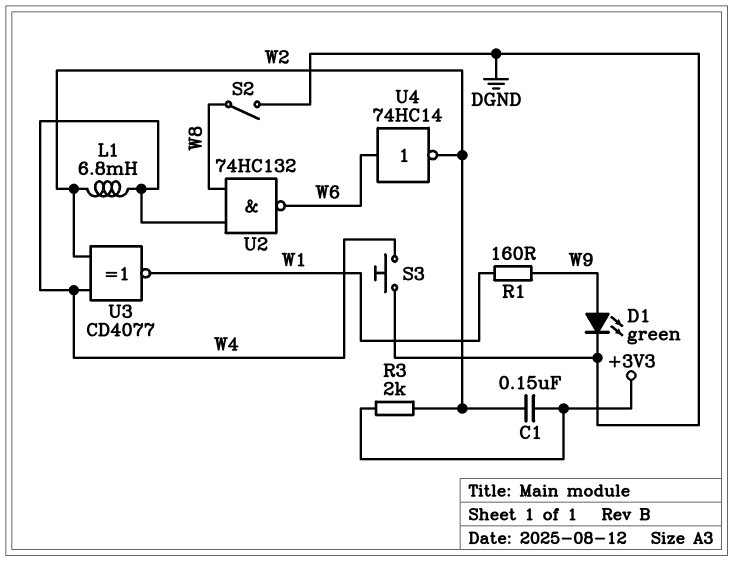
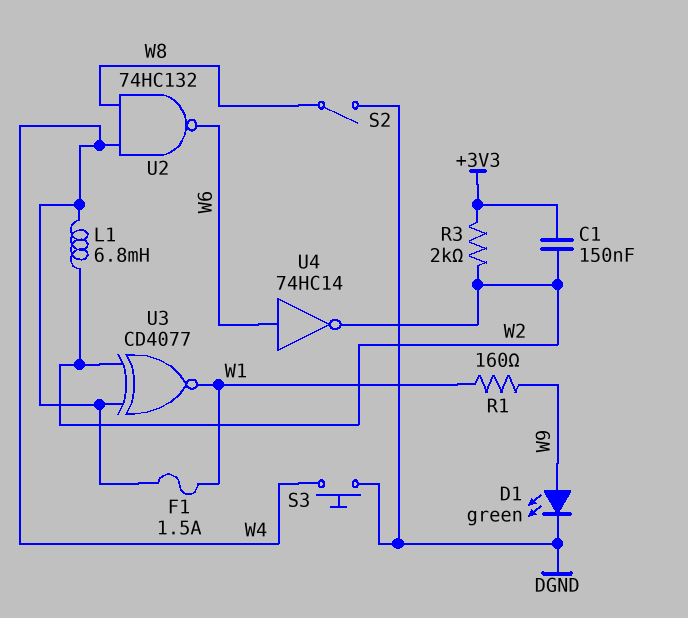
F1: none -> 1.5A (W1, W4)

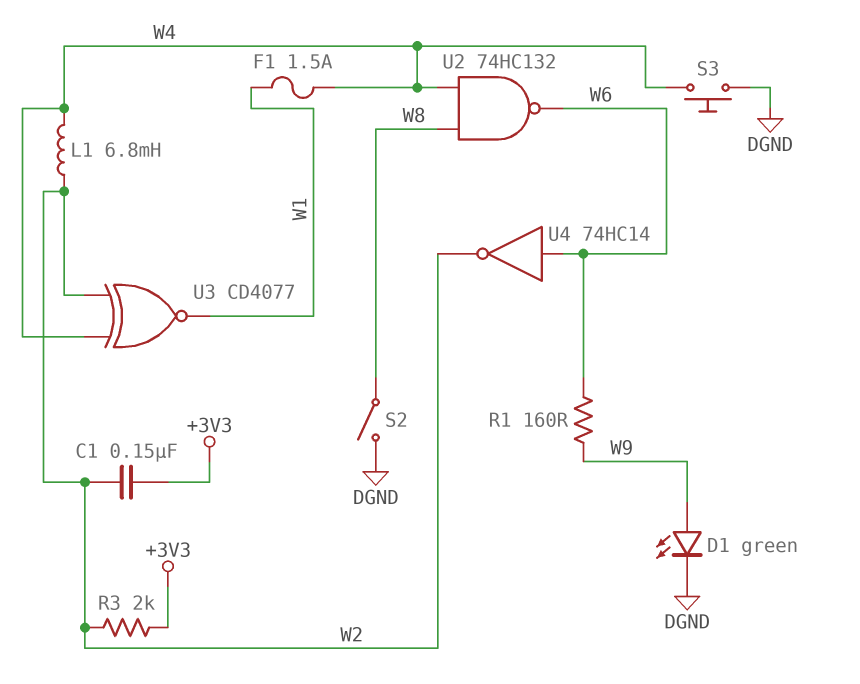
R1: 160 (W1, W9) -> 160 (W6, W9)

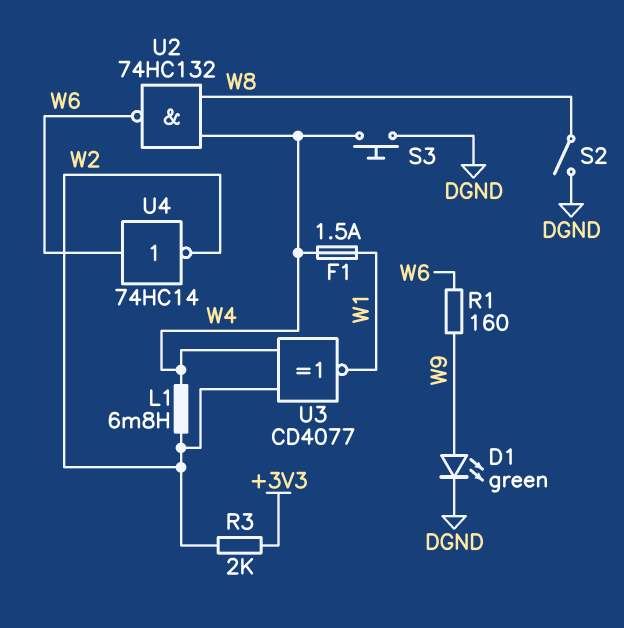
C1: 150nF (+3V3, W2) -> none

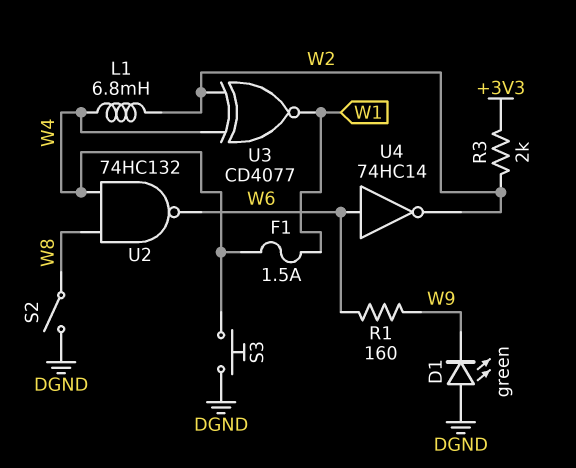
D1: LED green (A W9, K DGND) -> LED green (A DGND, K W9)

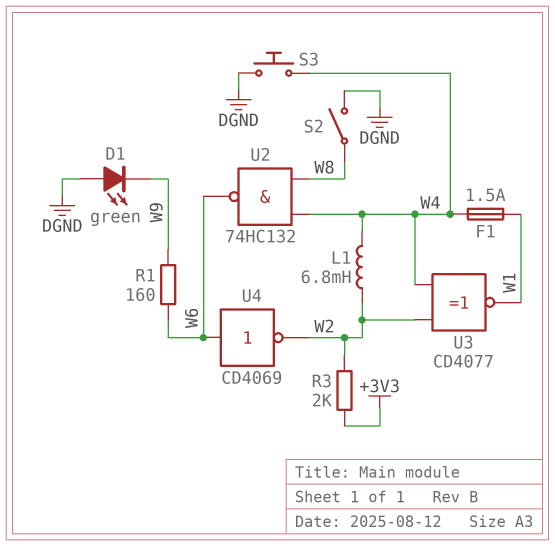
U4: NOT 74HC14 (in W6, out W2) -> NOT CD4069 (in W6, out W2)

